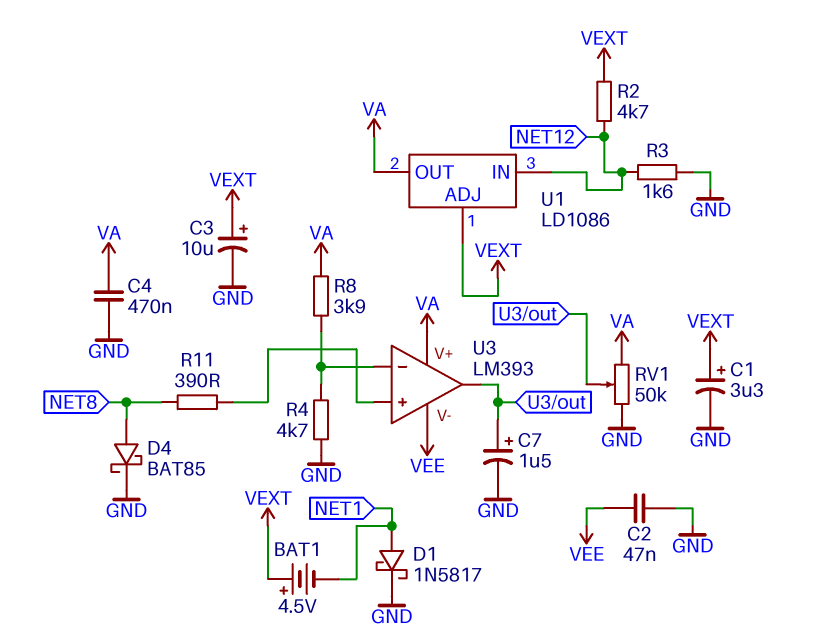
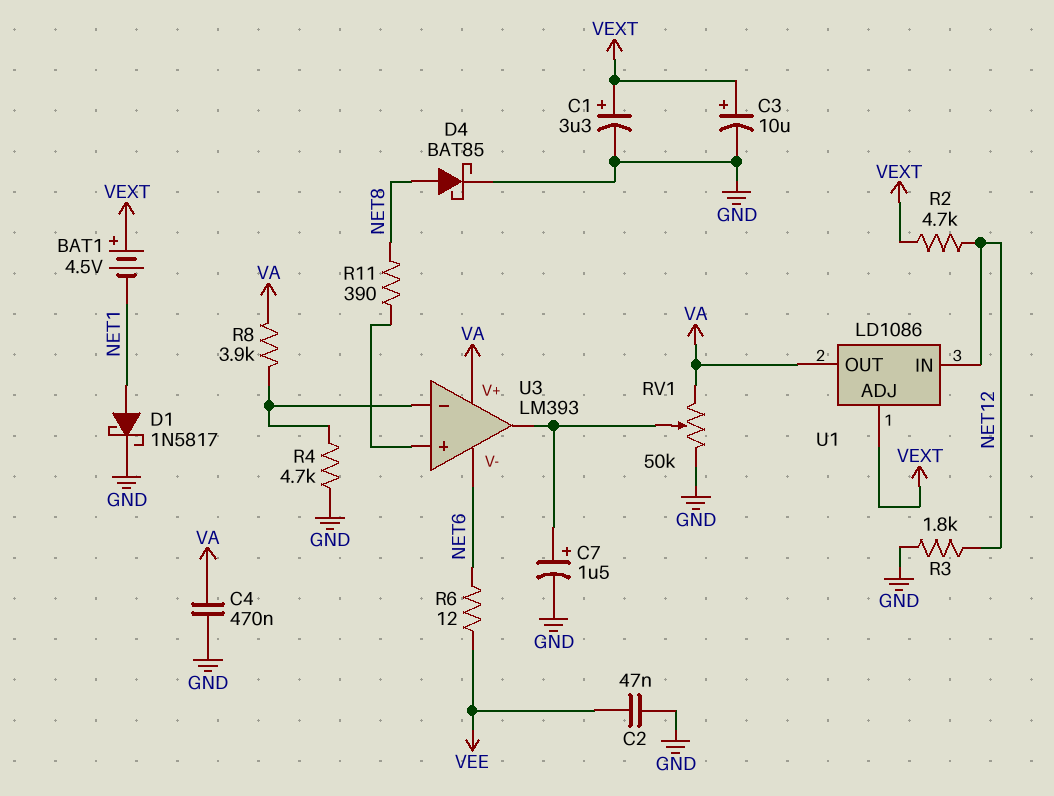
R3: 1.6k (GND, NET12) -> 1.8k (GND, NET12)
R6: none -> 12 (NET6, VEE)
U3 pin V-: VEE -> NET6

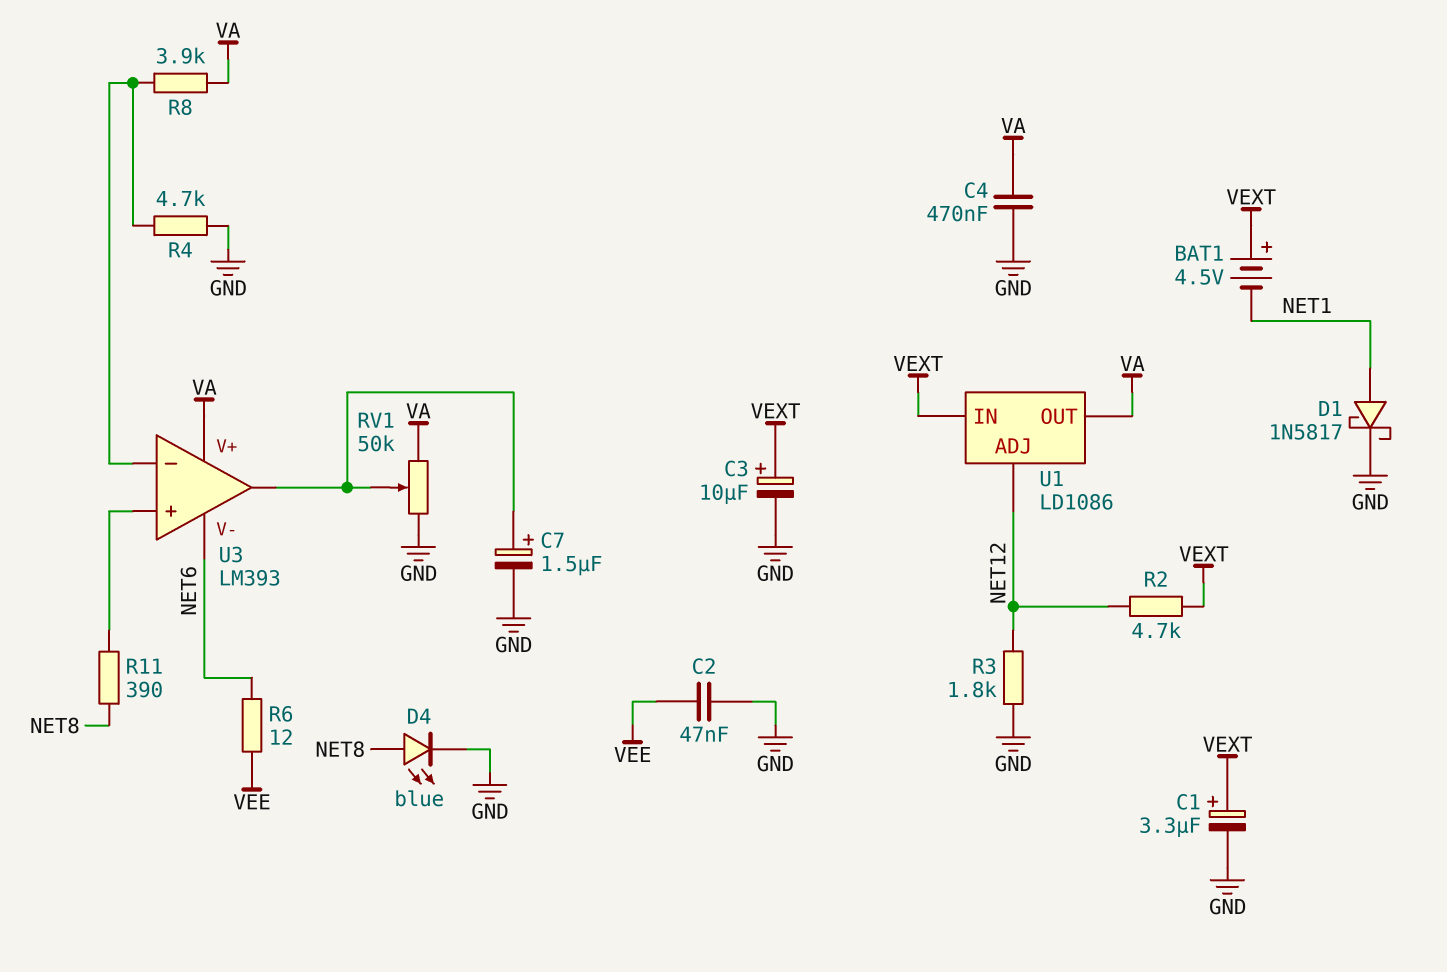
D4: schottky BAT85 (A NET8, K GND) -> LED blue (A NET8, K GND)
U1 pin ADJ: VEXT -> NET12
U1 pin IN: NET12 -> VEXT

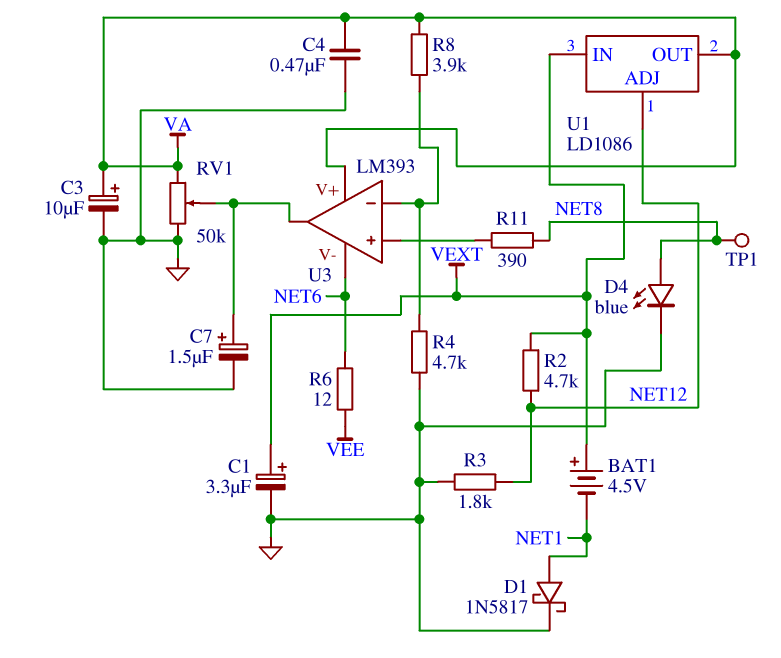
C2: 47nF (GND, VEE) -> none
C3: 10uF (plus VEXT, minus GND) -> 10uF (plus VA, minus GND)
TP1: none -> test point (NET8)

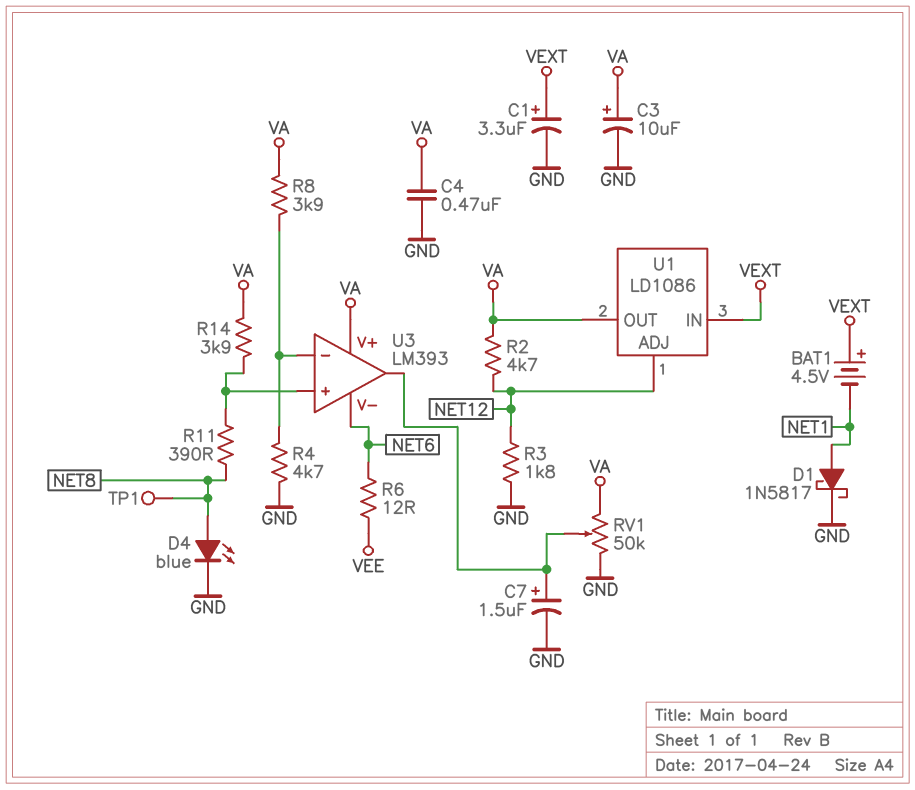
R2: 4.7k (NET12, VEXT) -> 4.7k (NET12, VA)
R14: none -> 3.9k (U3/in+, VA)

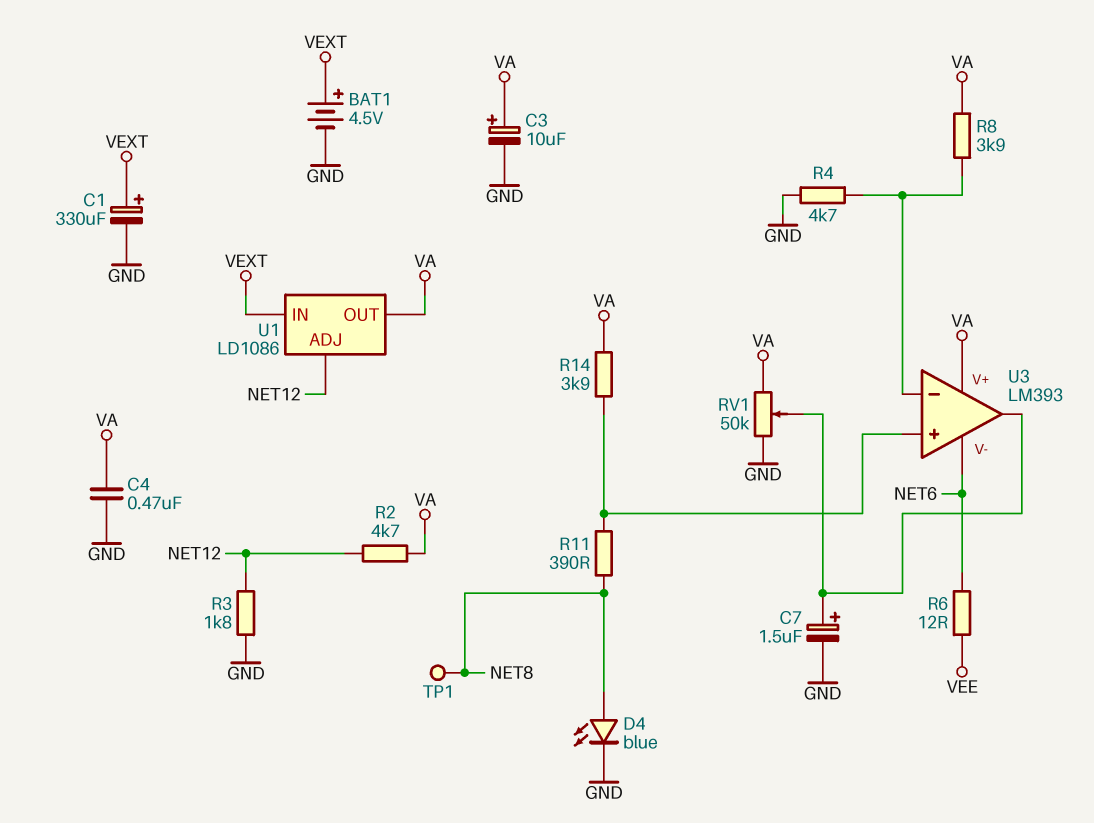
BAT1: 4.5V (plus VEXT, minus NET1) -> 4.5V (plus VEXT, minus GND)
C1: 3.3uF (plus VEXT, minus GND) -> 330uF (plus VEXT, minus GND)
D1: schottky 1N5817 (A NET1, K GND) -> none

